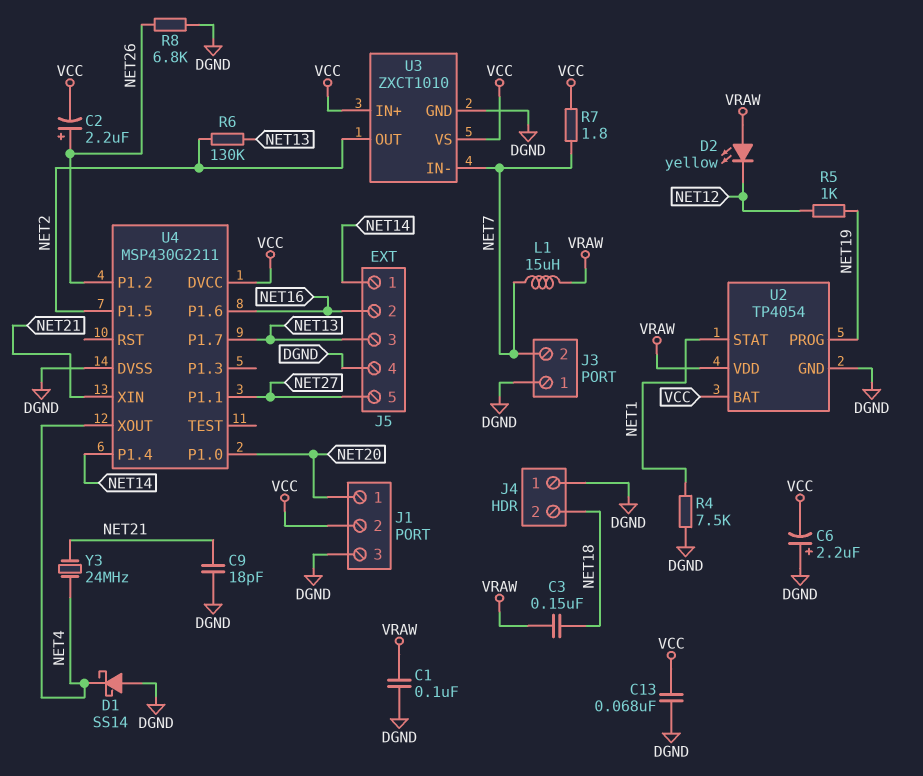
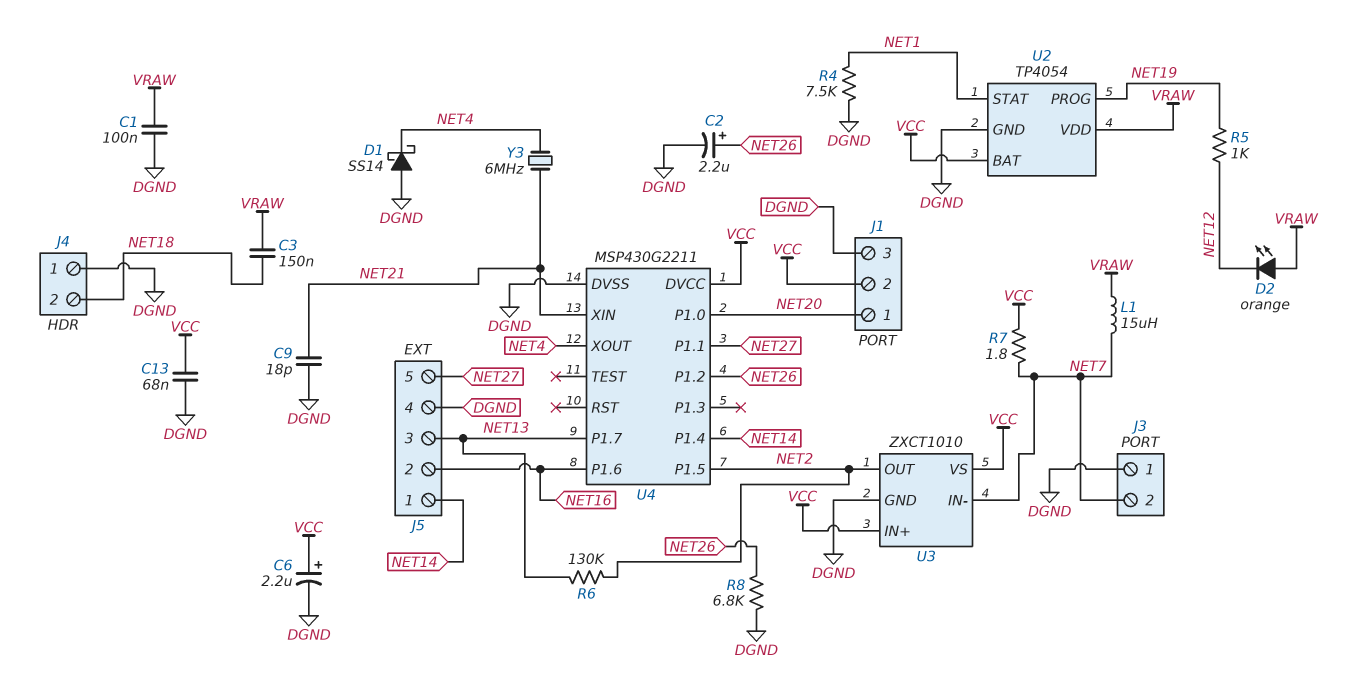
C2: 2.2uF (plus NET26, minus VCC) -> 2.2uF (plus NET26, minus DGND)
C6: 2.2uF (plus DGND, minus VCC) -> 2.2uF (plus VCC, minus DGND)
D2: LED yellow (A VRAW, K NET12) -> LED orange (A VRAW, K NET12)
Y3: 24MHz (NET4, NET21) -> 6MHz (NET4, NET21)

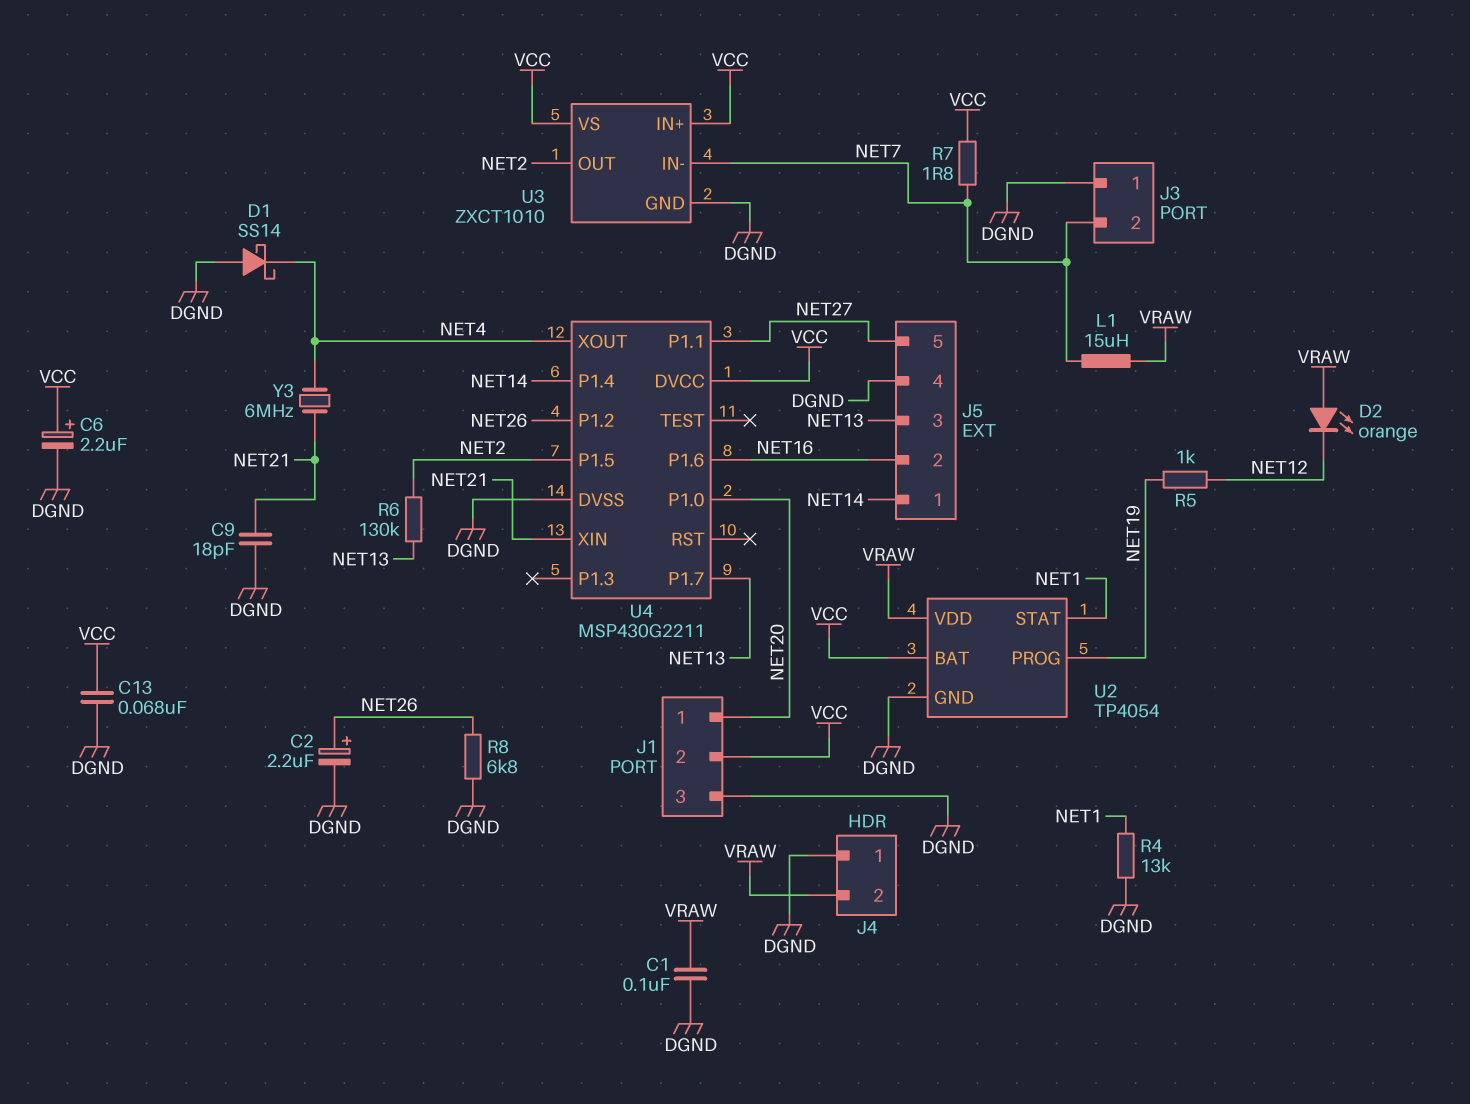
C3: 150nF (NET18, VRAW) -> none
J4 pin 2: NET18 -> VRAW
R4: 7.5k (DGND, NET1) -> 13k (DGND, NET1)

